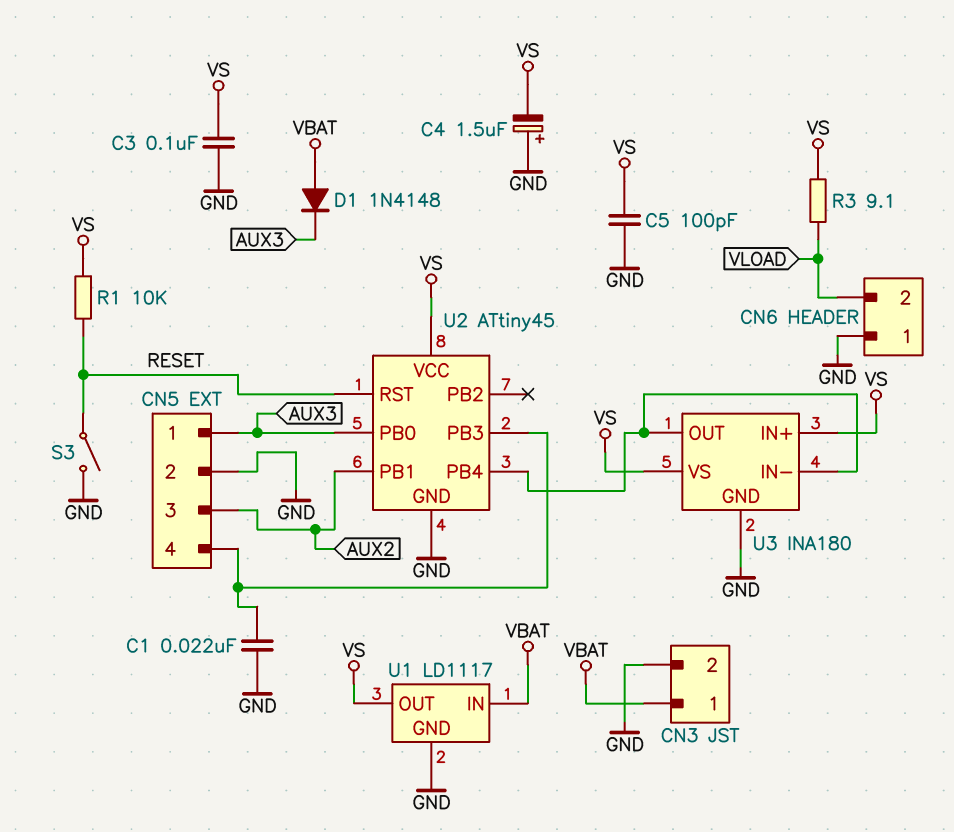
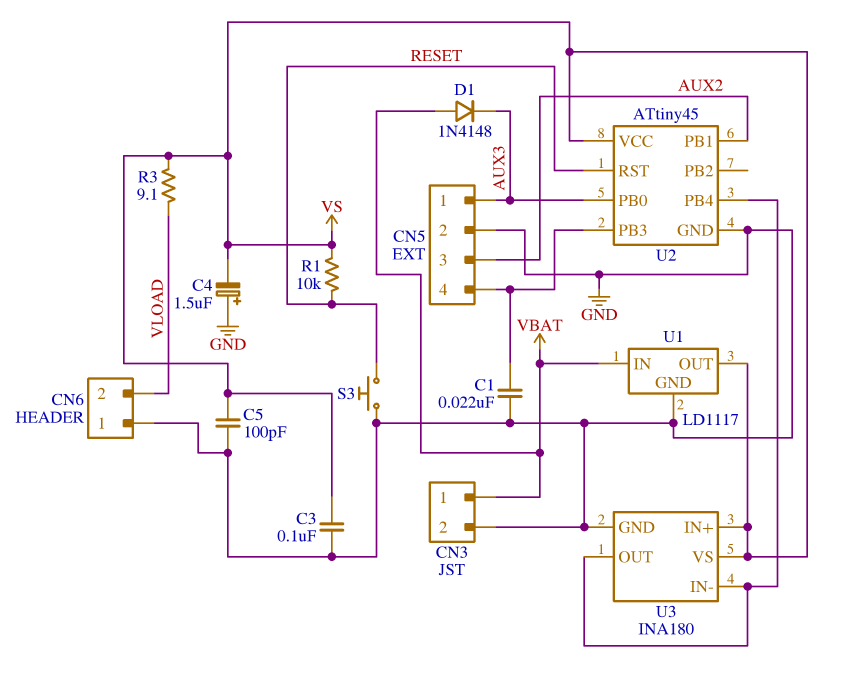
S3: switch (GND, RESET) -> button (GND, RESET)

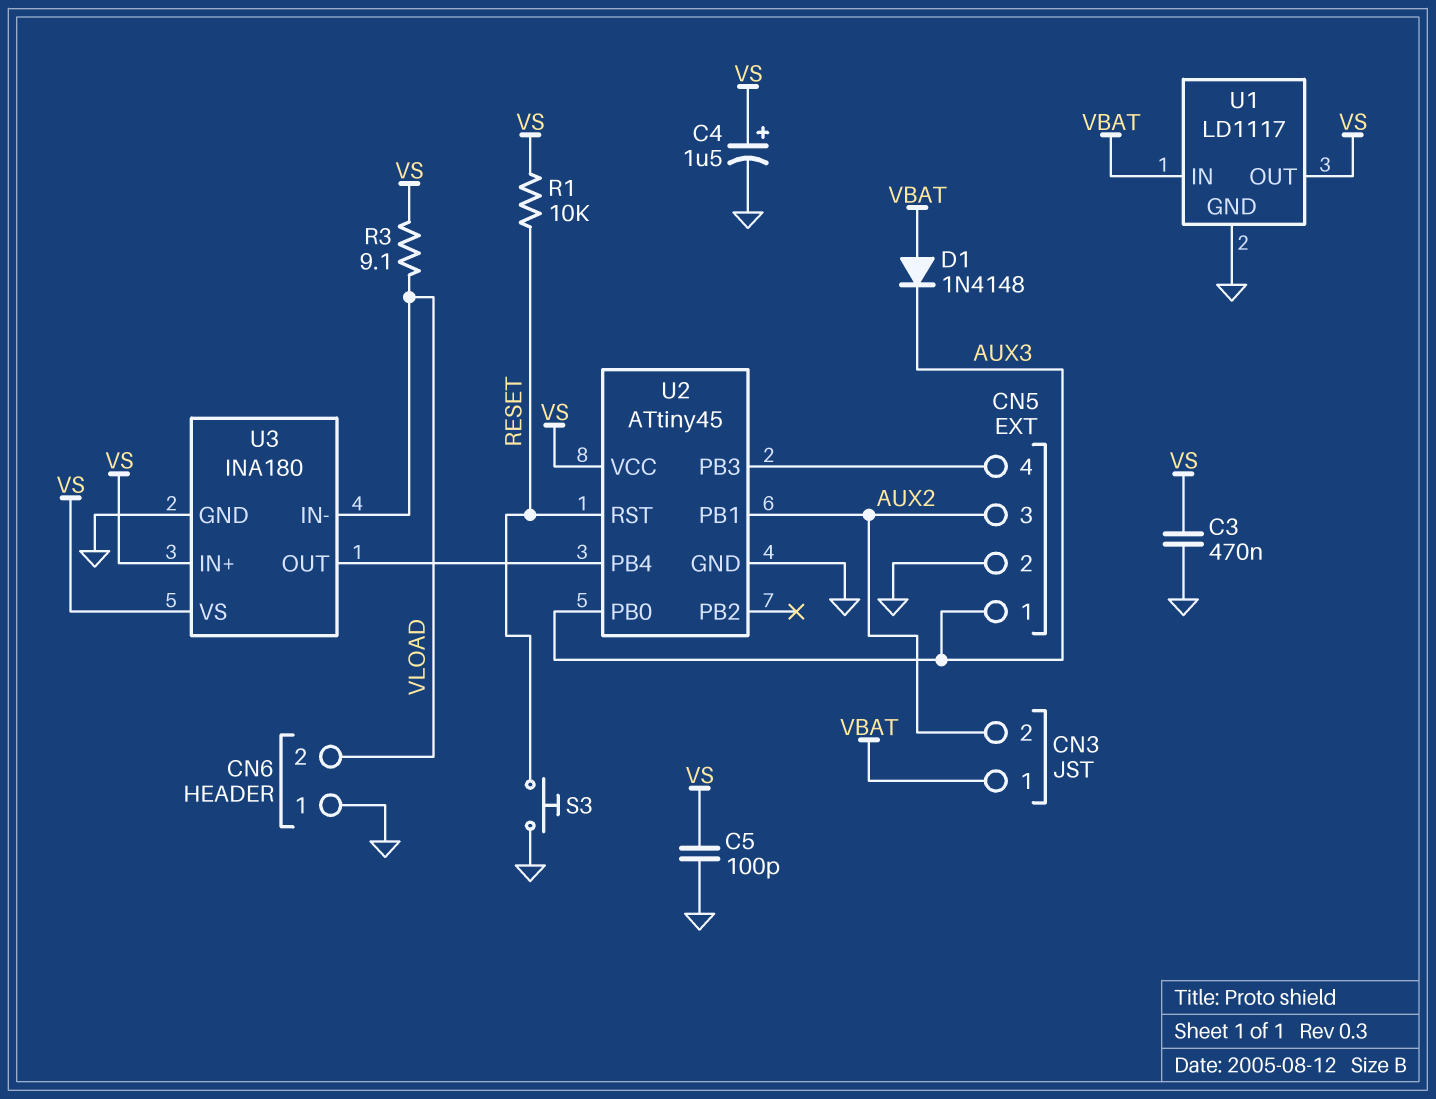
C1: 22nF (CN5/4, GND) -> none
C3: 100nF (GND, VS) -> 470nF (GND, VS)
C4: 1.5uF (plus GND, minus VS) -> 1.5uF (plus VS, minus GND)
CN3 pin 2: GND -> AUX2
U3 pin IN-: U2/PB4 -> VLOAD

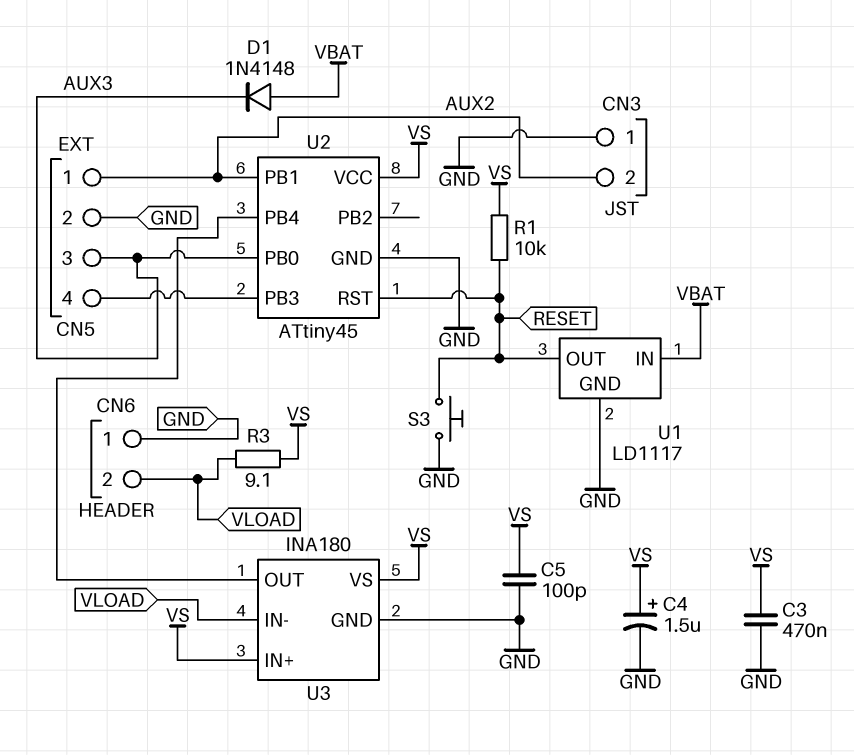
CN3 pin 1: VBAT -> GND
CN5 pin 1: AUX3 -> AUX2
CN5 pin 3: AUX2 -> AUX3
U1 pin OUT: VS -> RESET

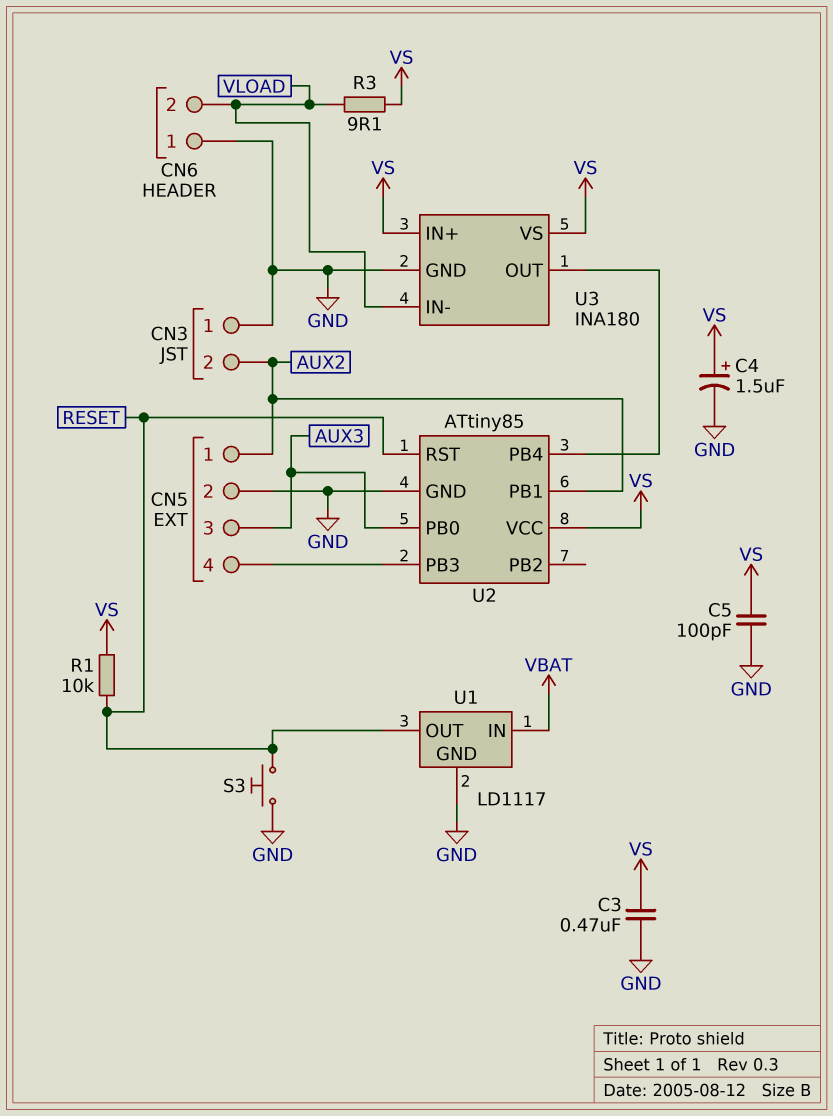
D1: diode 1N4148 (A VBAT, K AUX3) -> none
U2: ATtiny45 -> ATtiny85

